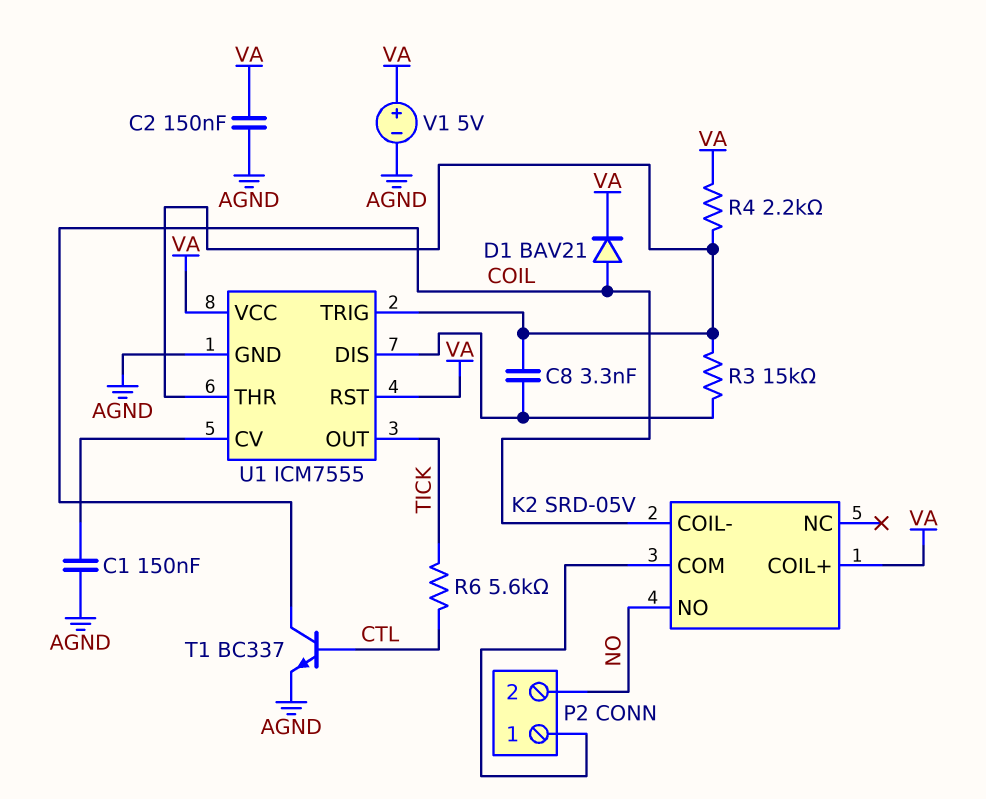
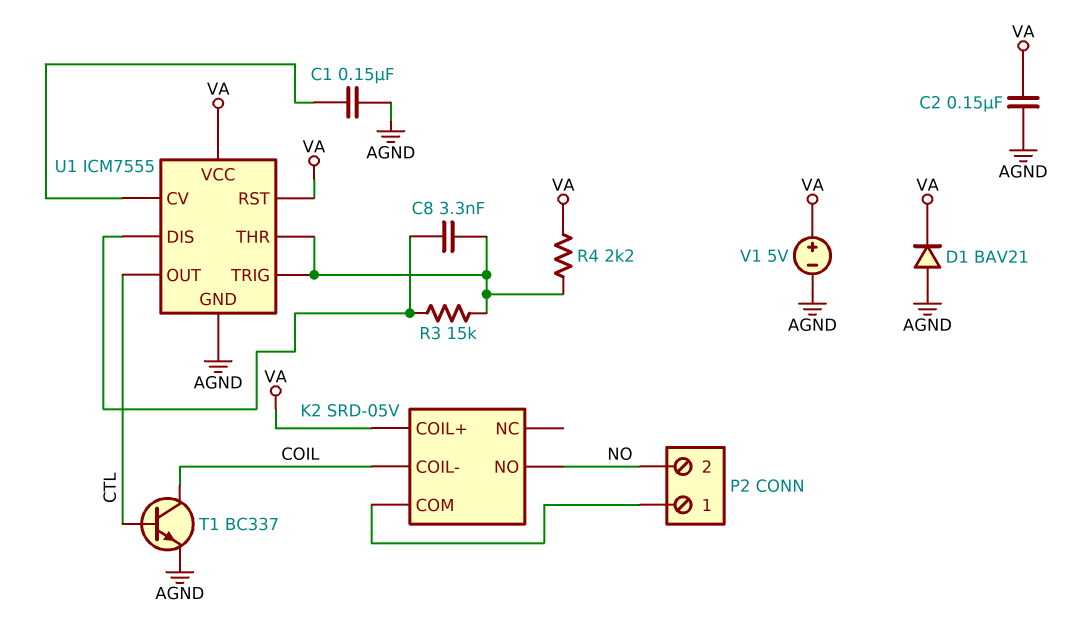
D1: diode BAV21 (A COIL, K VA) -> diode BAV21 (A AGND, K VA)
R6: 5.6k (CTL, TICK) -> none
U1 pin OUT: TICK -> CTL

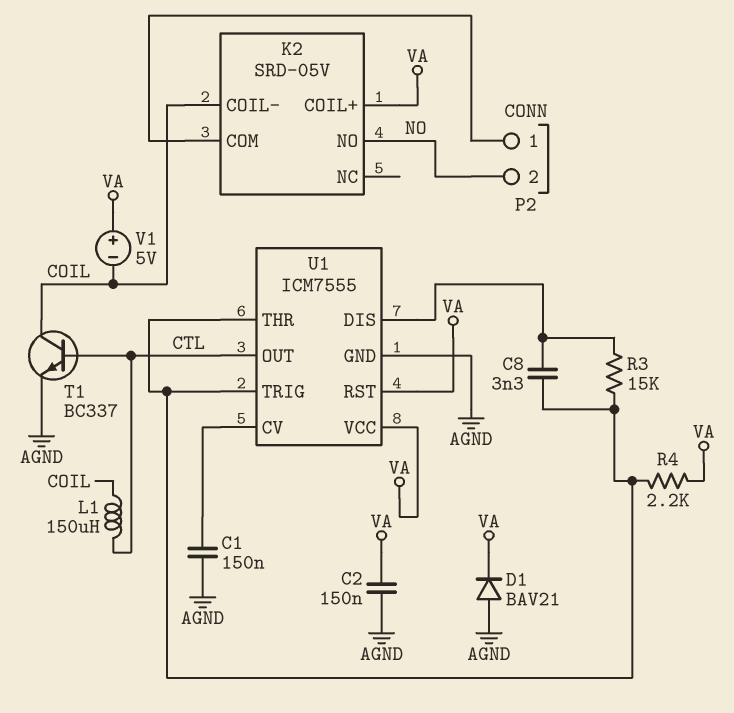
L1: none -> 150uH (COIL, CTL)
V1: 5V (plus VA, minus AGND) -> 5V (plus VA, minus COIL)

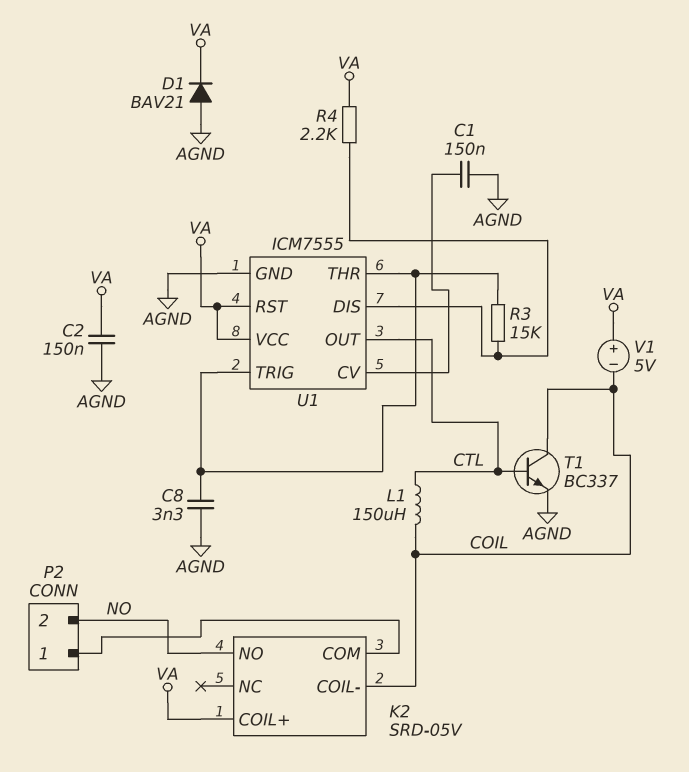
C8: 3.3nF (U1/DIS, U1/THR) -> 3.3nF (AGND, U1/THR)
R4: 2.2k (U1/THR, VA) -> 2.2k (U1/DIS, VA)

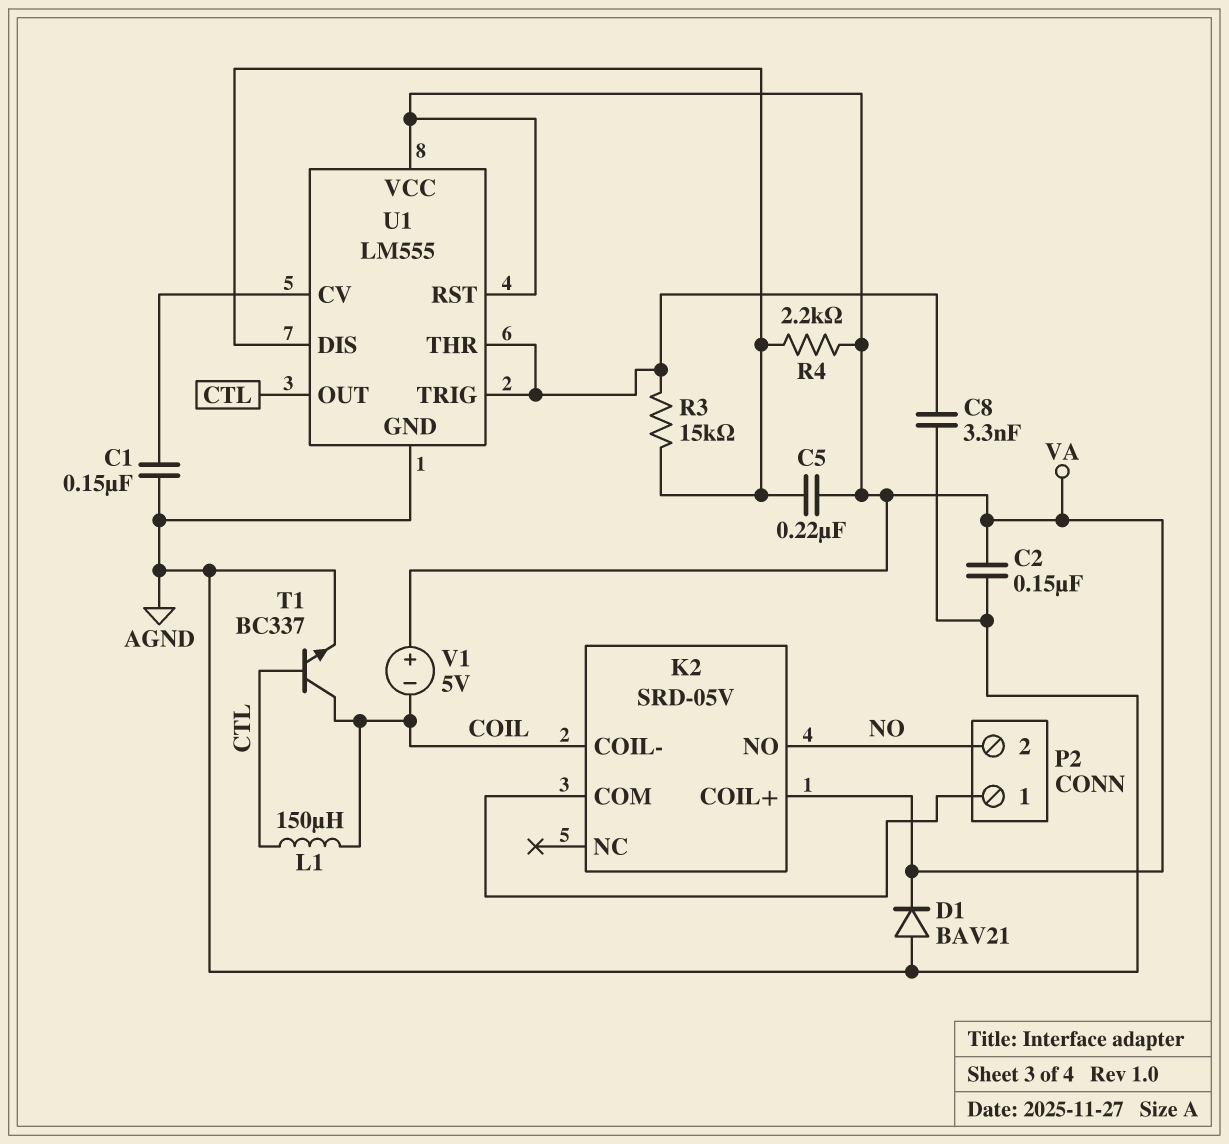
C5: none -> 220nF (U1/DIS, VA)
U1: ICM7555 -> LM555

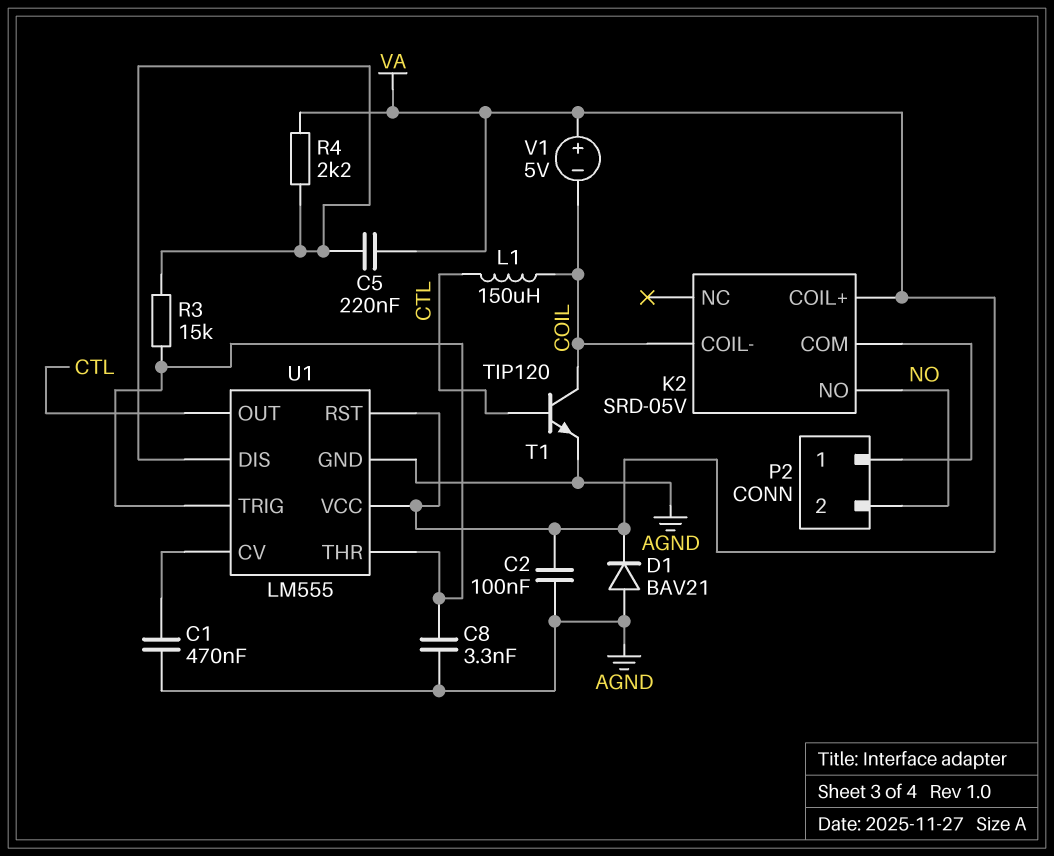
C1: 150nF (AGND, U1/CV) -> 470nF (AGND, U1/CV)
C2: 150nF (AGND, VA) -> 100nF (AGND, VA)
T1: NPN BC337 (B CTL, C COIL, E AGND) -> NPN TIP120 (B CTL, C COIL, E AGND)

